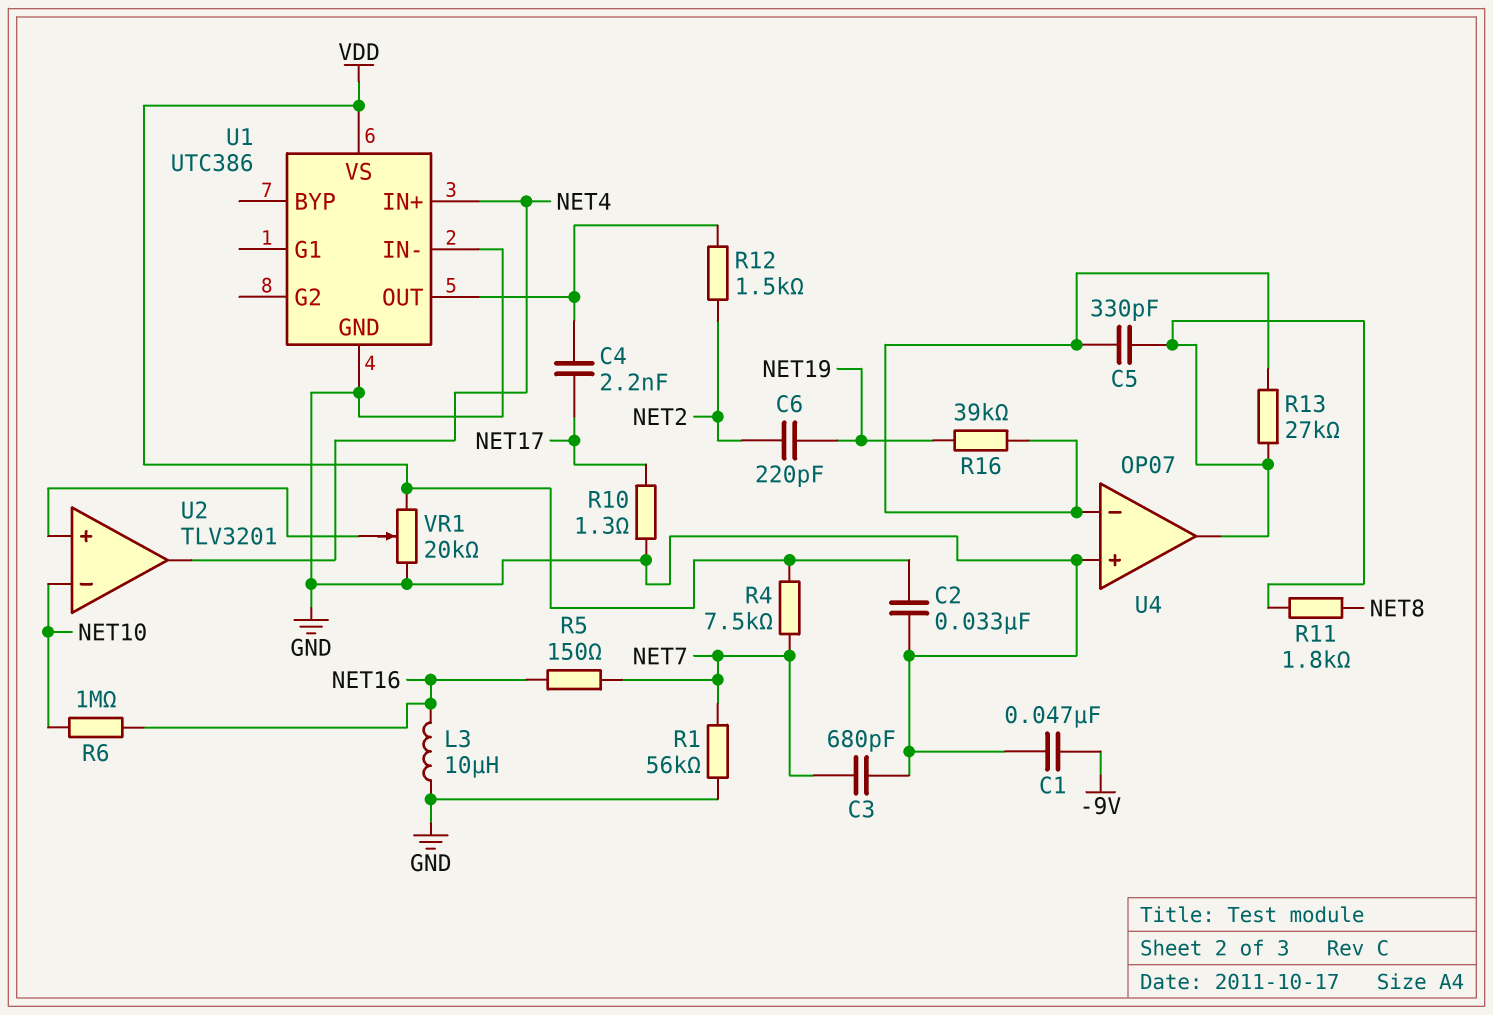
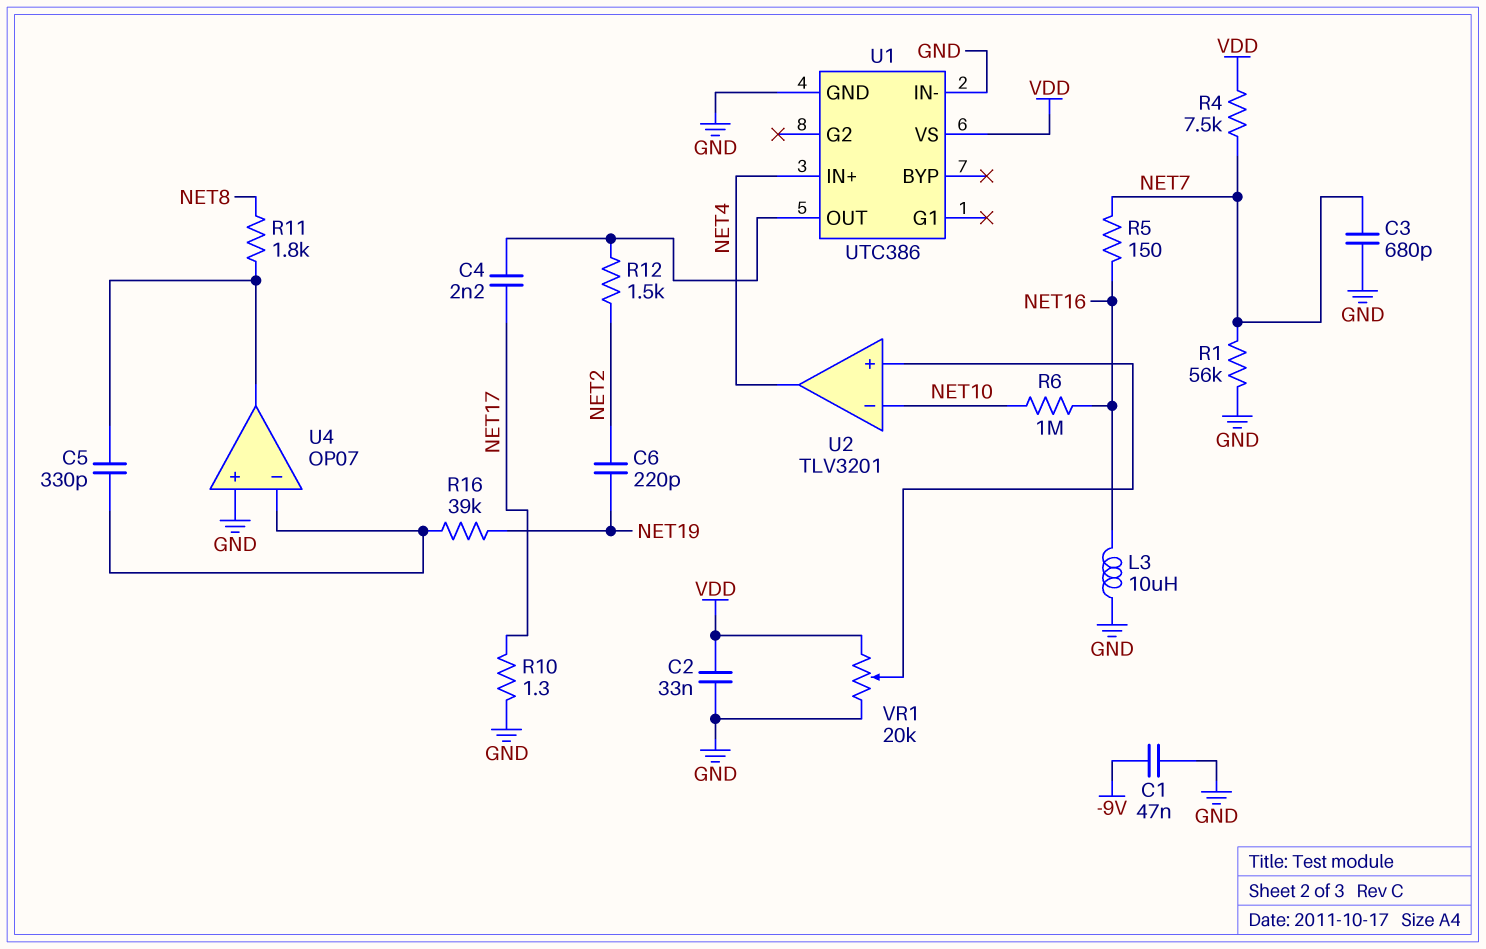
R13: 27k (U4/in-, U4/out) -> none

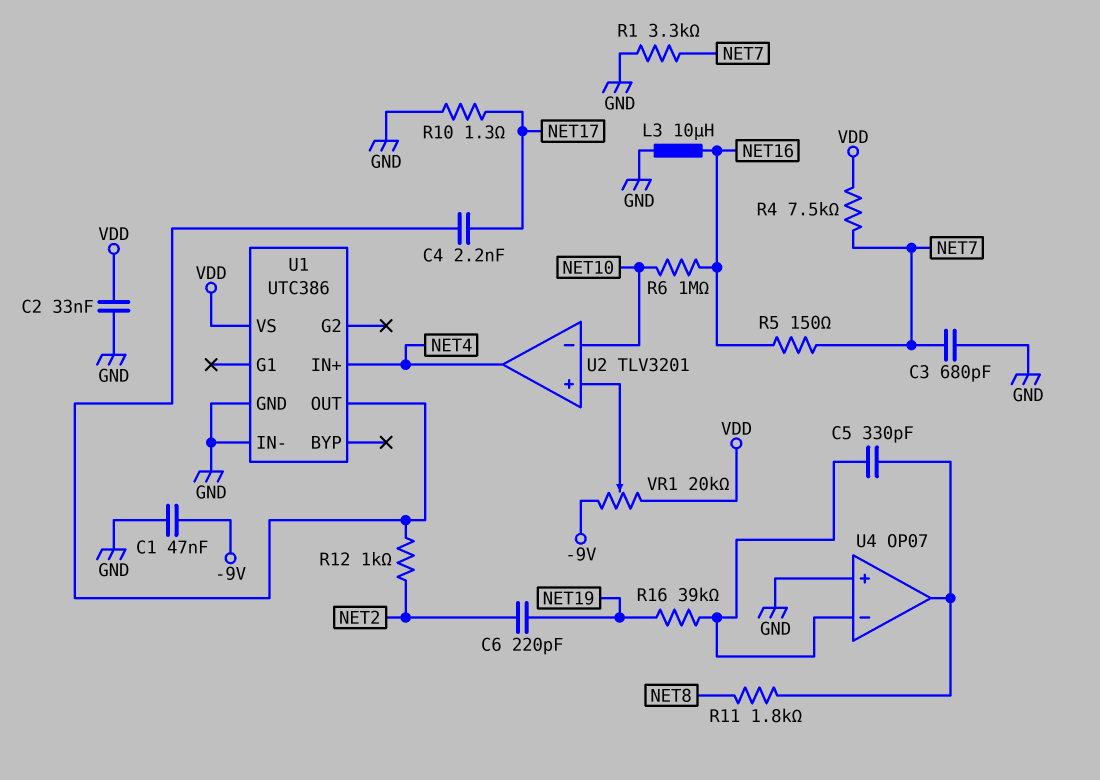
R1: 56k (GND, NET7) -> 3.3k (GND, NET7)
R12: 1.5k (NET2, U1/OUT) -> 1k (NET2, U1/OUT)
VR1: 20k (GND, VDD, wiper U2/in+) -> 20k (-9V, VDD, wiper U2/in+)

